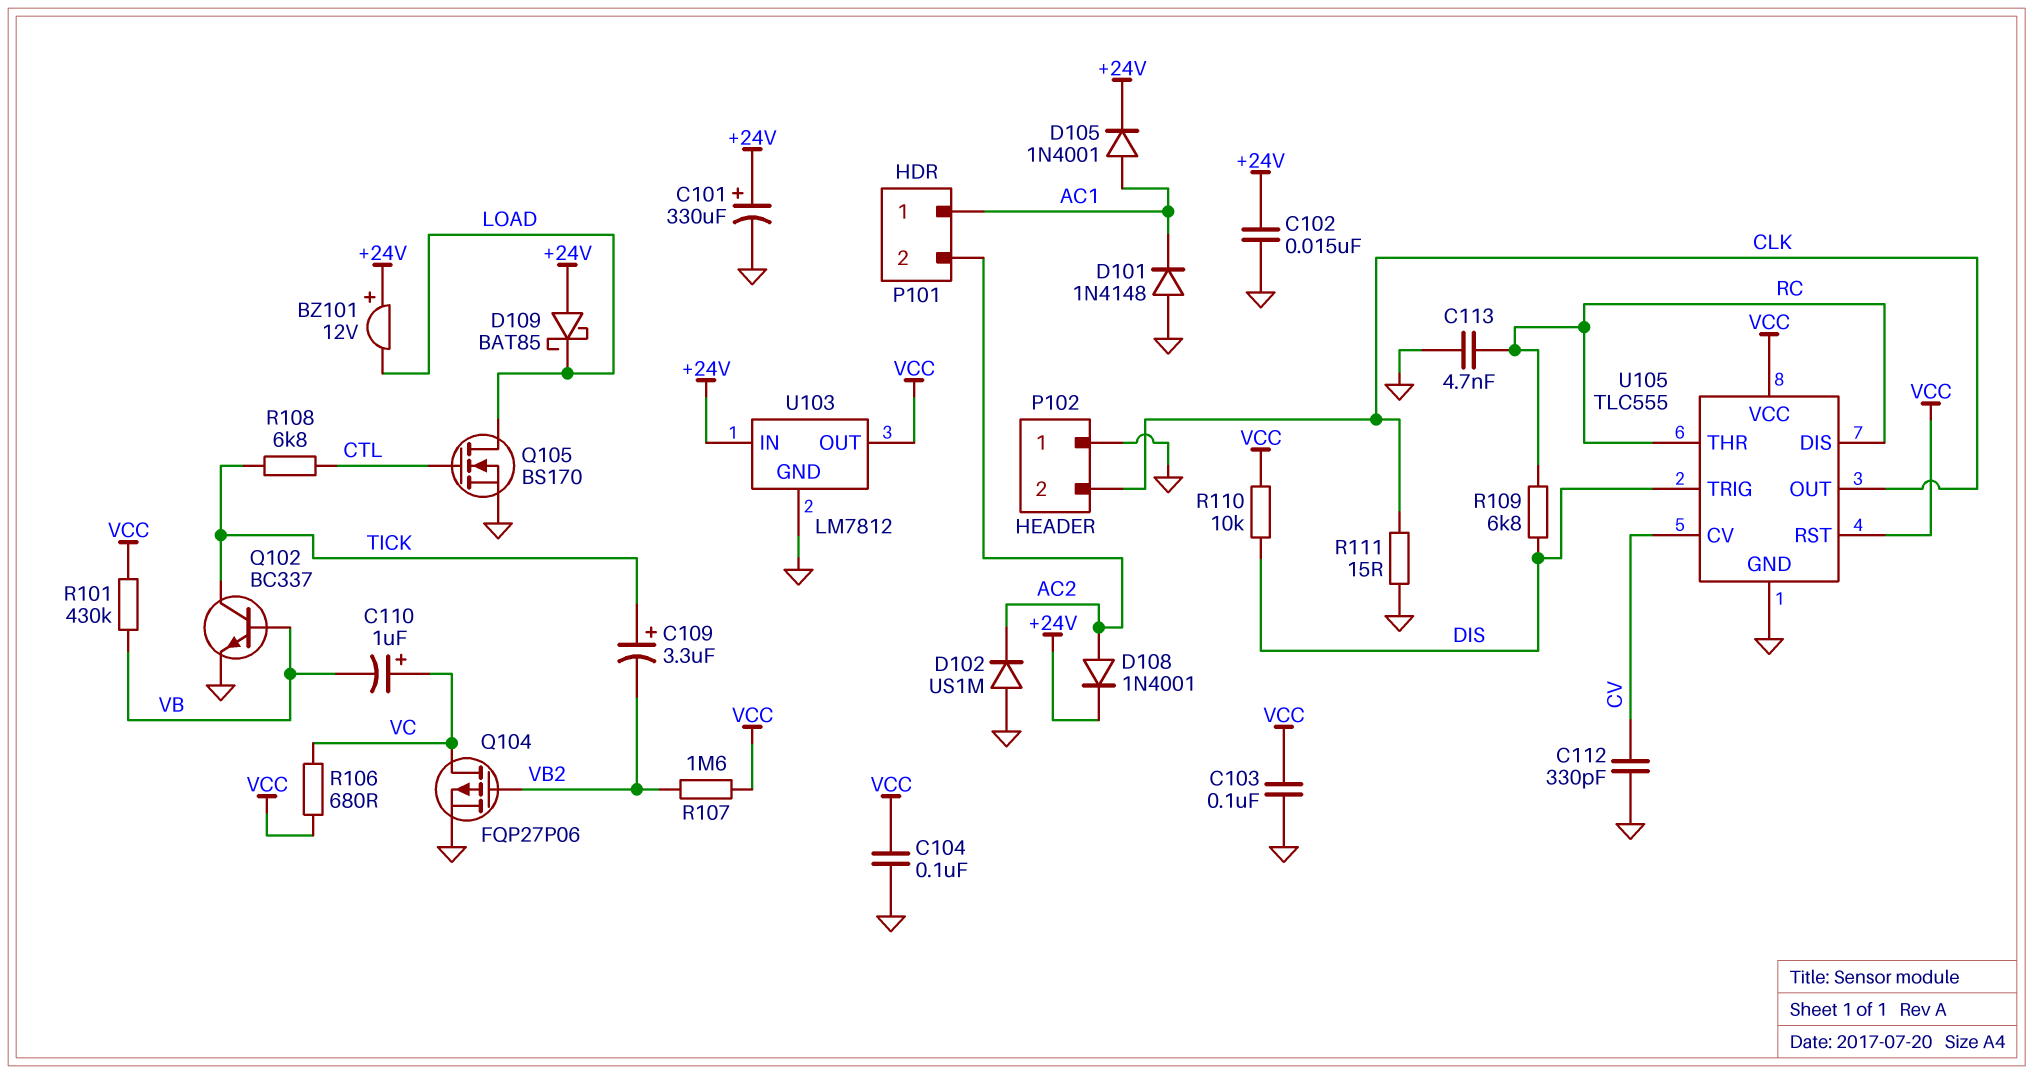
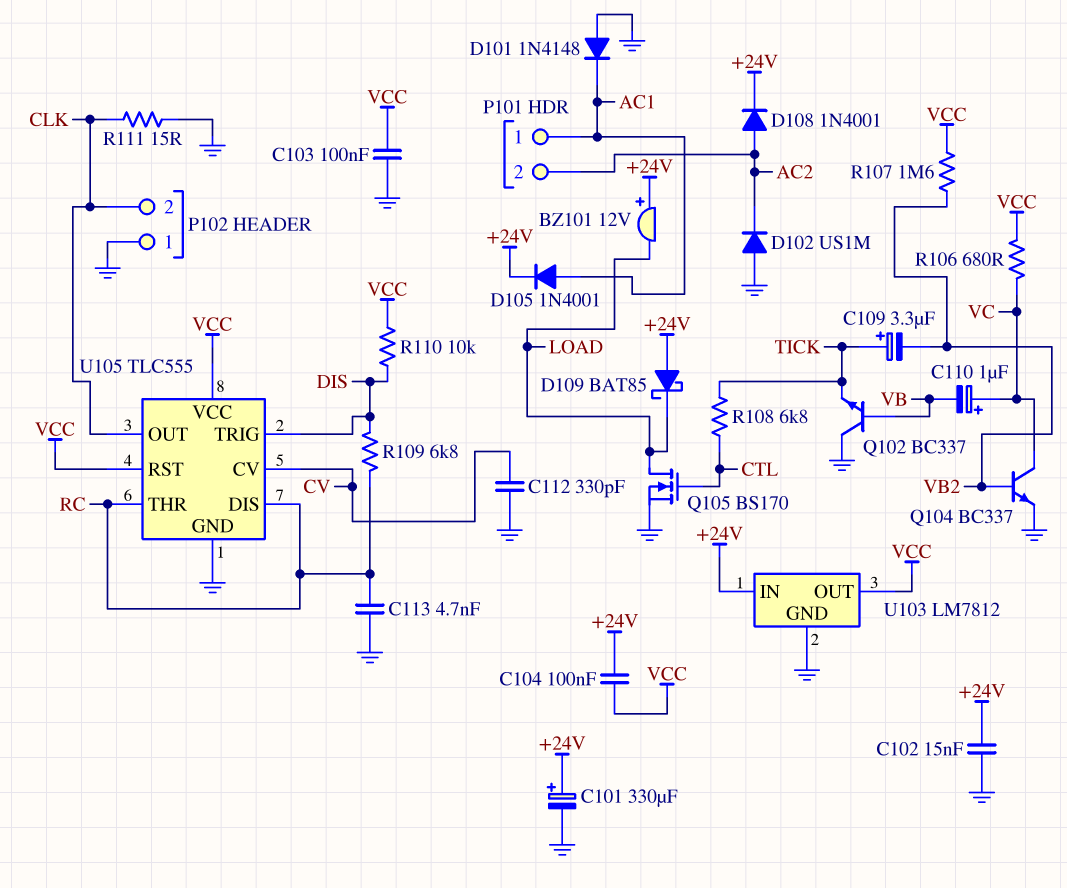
C104: 100nF (GND, VCC) -> 100nF (+24V, VCC)
Q102: NPN BC337 (B VB, C TICK, E GND) -> NPN BC337 (B VB, C GND, E TICK)
Q104: PMOS FQP27P06 (G VB2, D VC, S GND) -> NPN BC337 (B VB2, C VC, E GND)
R101: 430k (VB, VCC) -> none

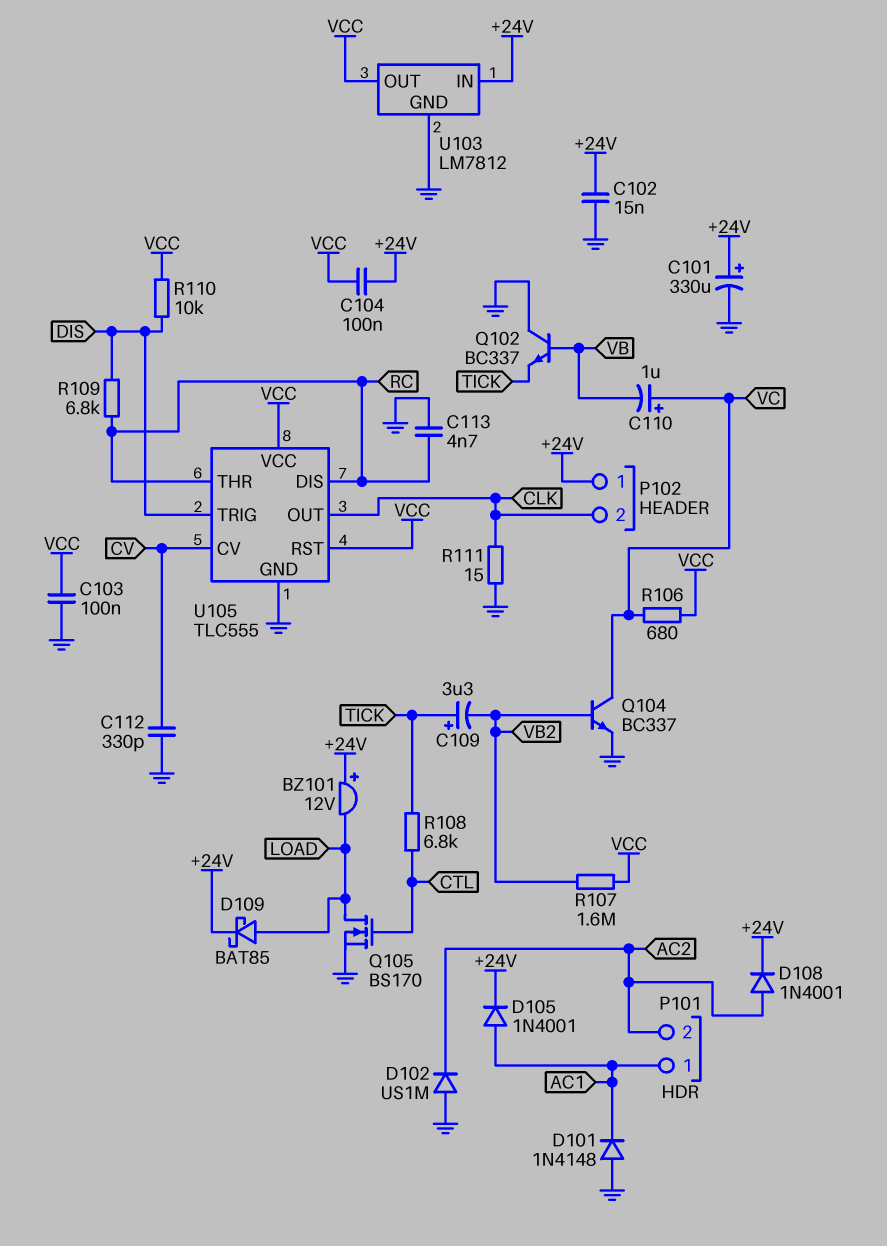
D109: schottky BAT85 (A +24V, K LOAD) -> schottky BAT85 (A LOAD, K +24V)
P102 pin 1: GND -> +24V

